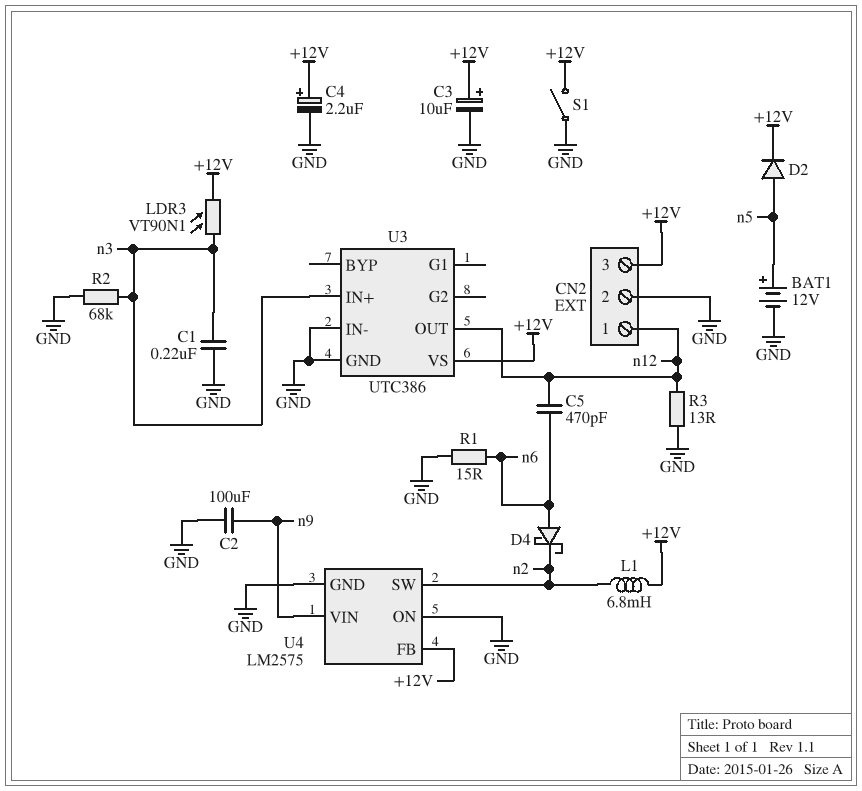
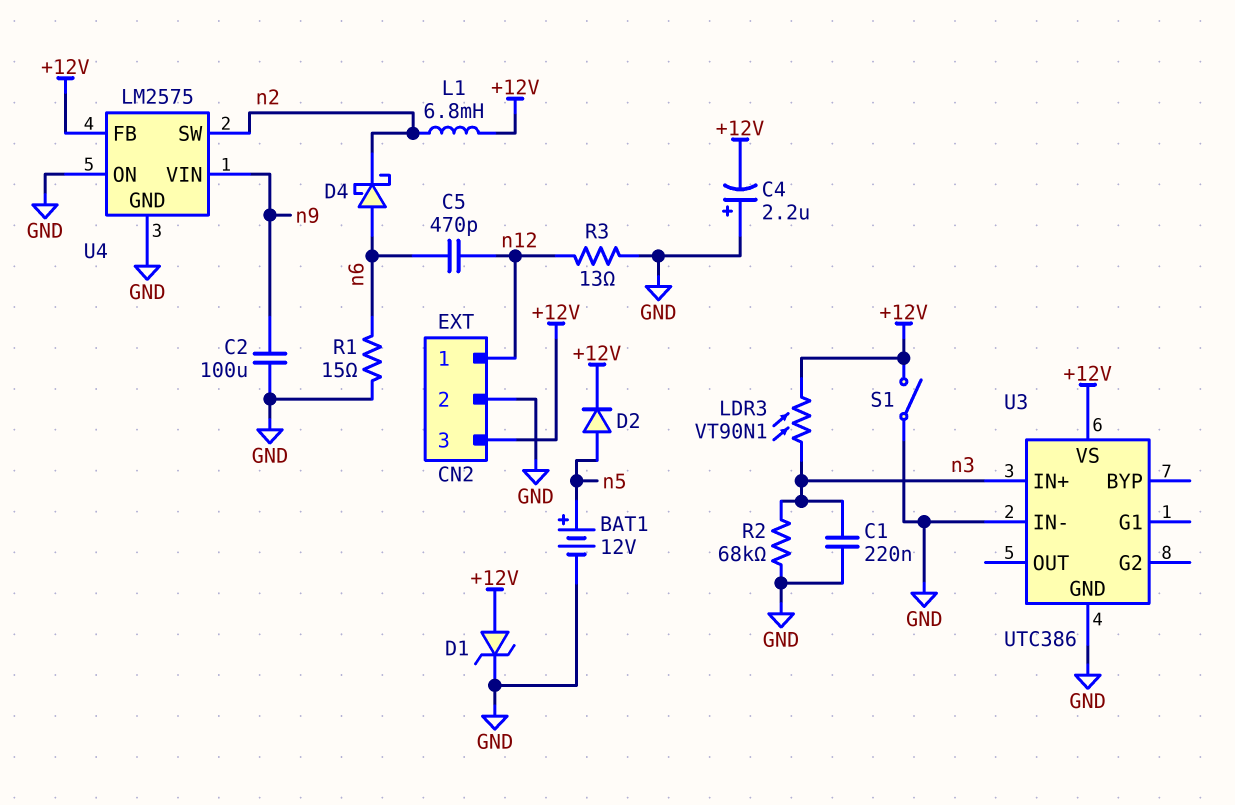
C3: 10uF (plus +12V, minus GND) -> none
C4: 2.2uF (plus +12V, minus GND) -> 2.2uF (plus GND, minus +12V)
D1: none -> zener (A +12V, K GND)
U3 pin OUT: n12 -> none

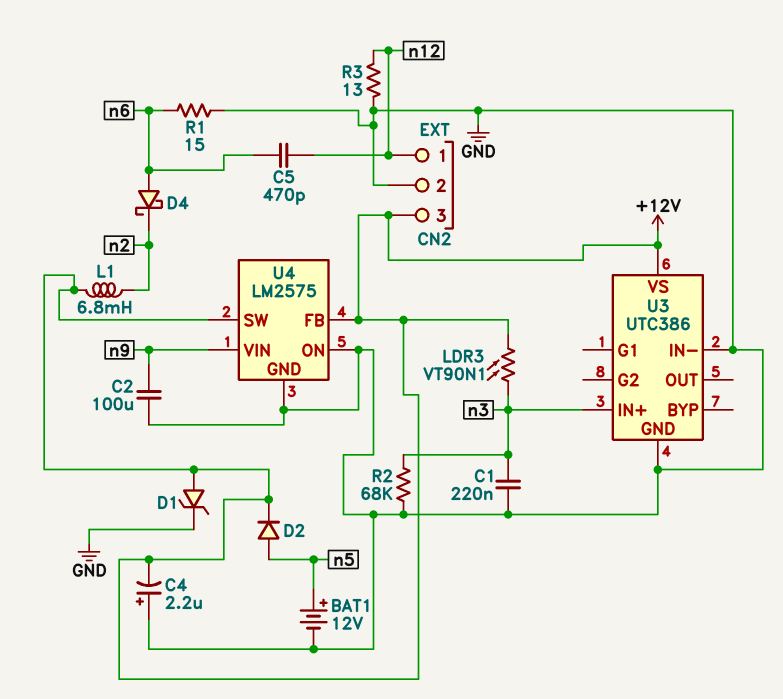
S1: switch (+12V, GND) -> none
U4 pin SW: n2 -> +12V

